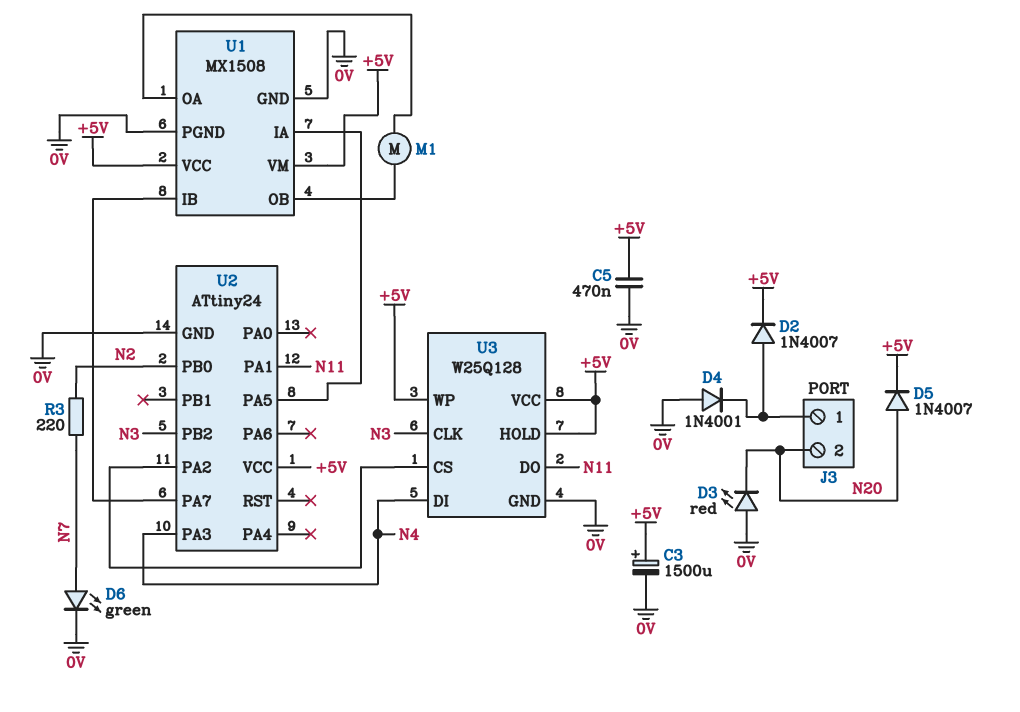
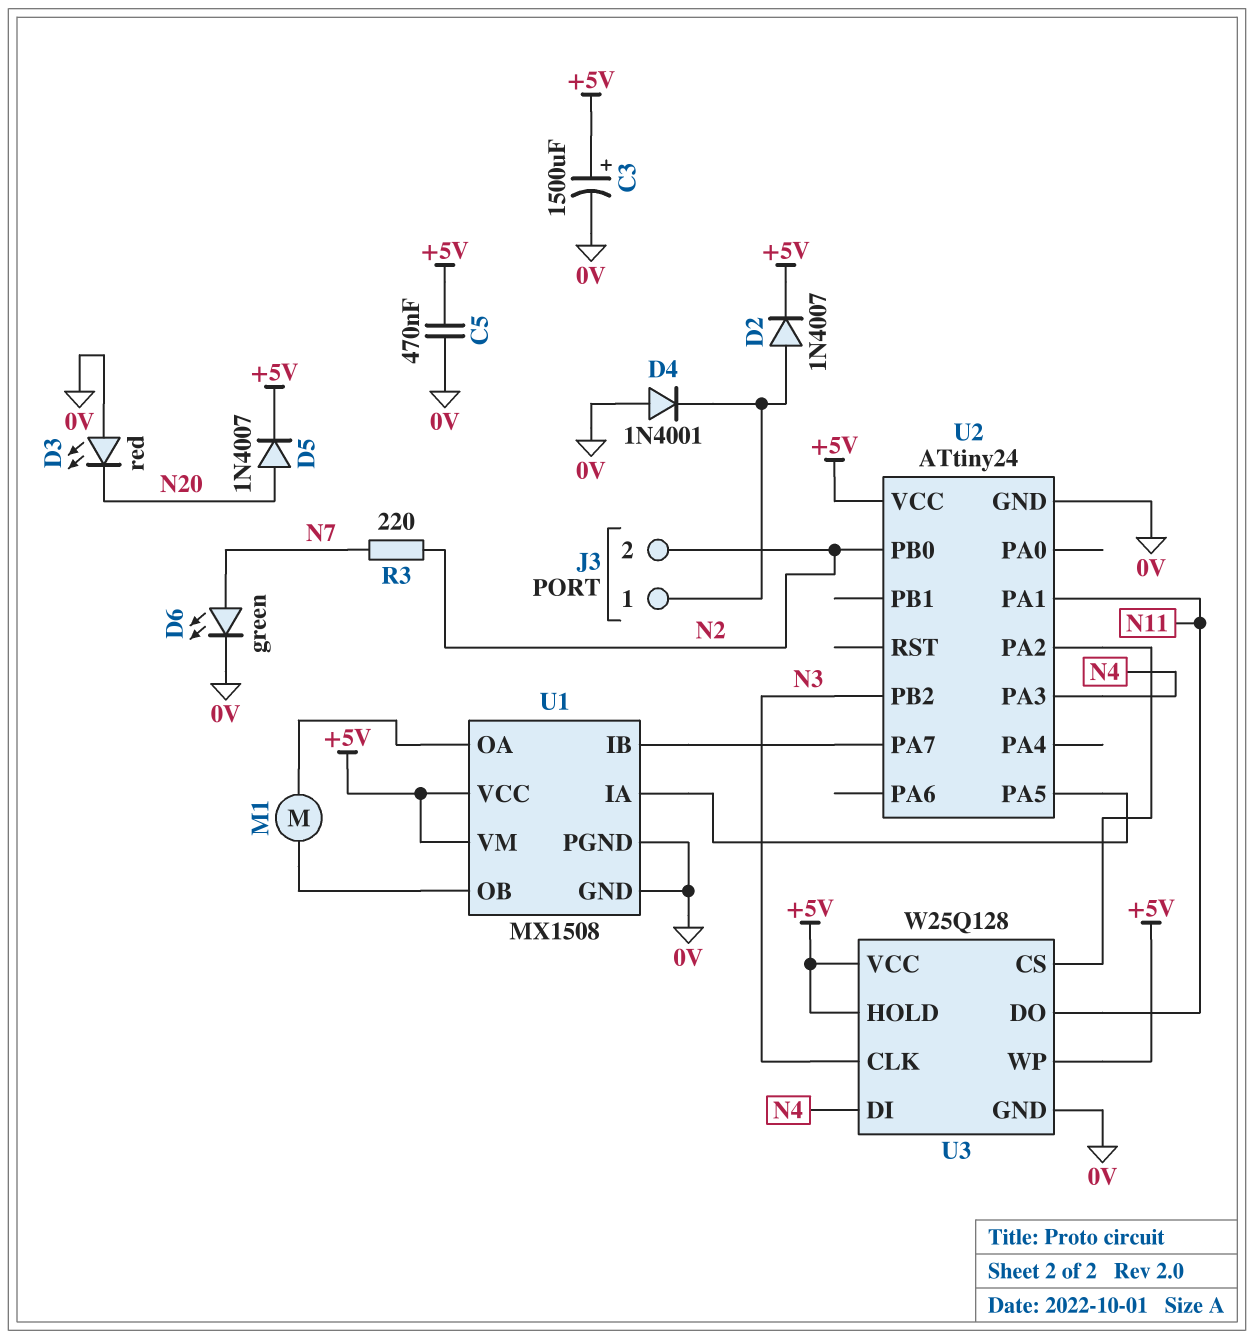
J3 pin 2: N20 -> N2

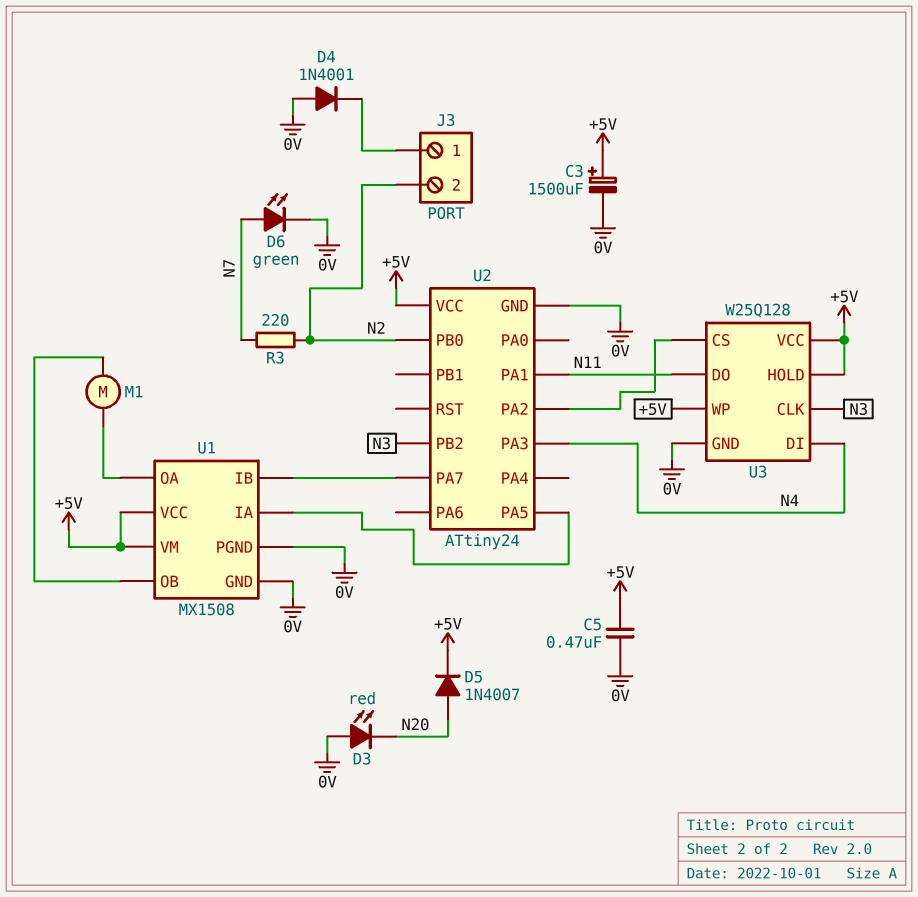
D2: diode 1N4007 (A J3/1, K +5V) -> none

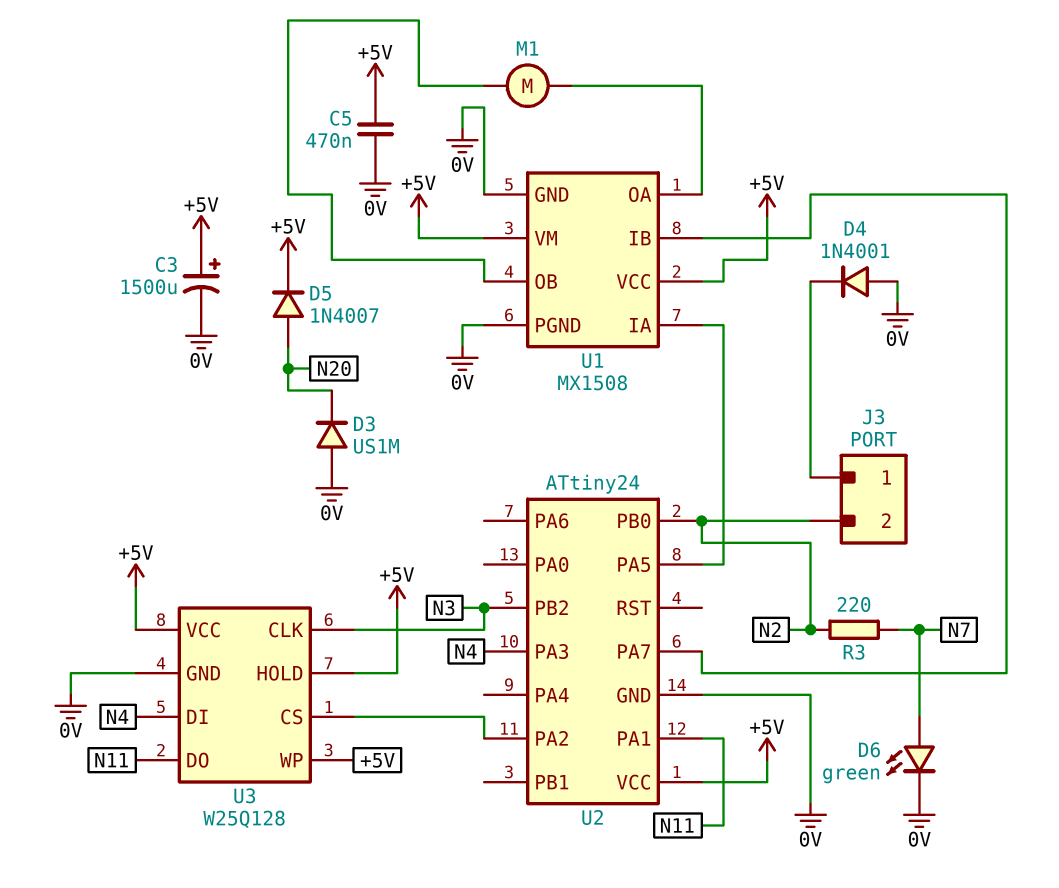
D3: LED red (A 0V, K N20) -> diode US1M (A 0V, K N20)

